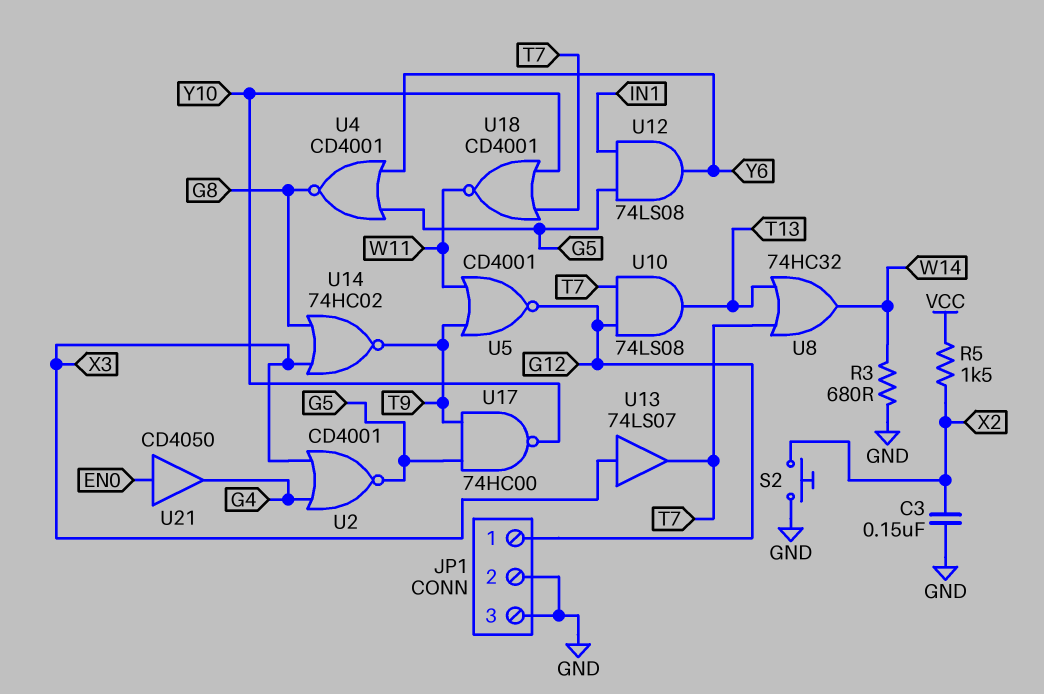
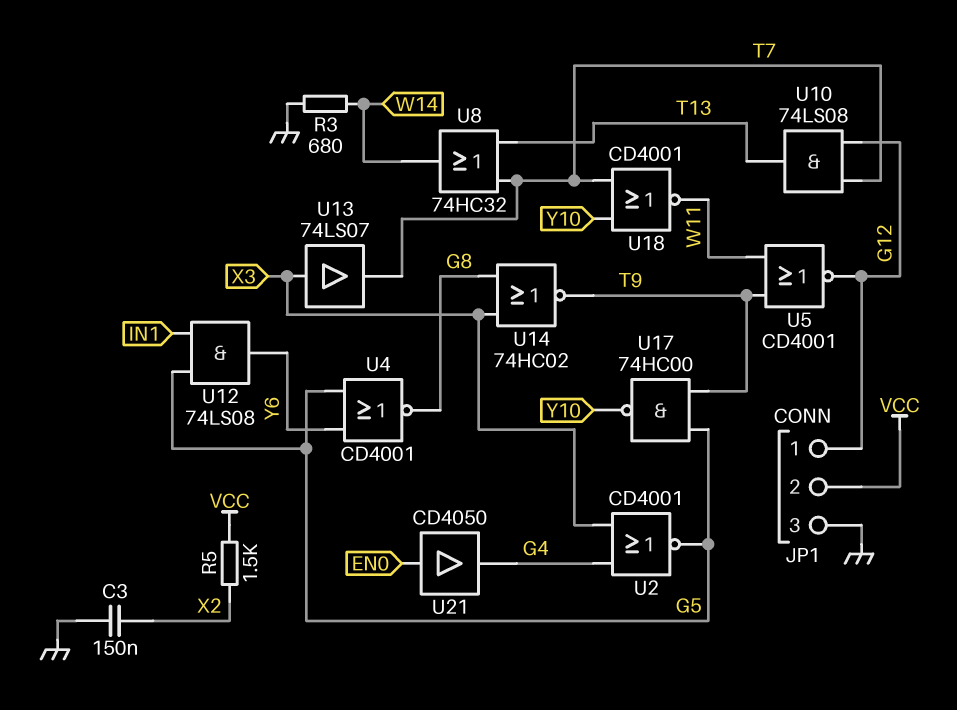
JP1 pin 2: GND -> VCC
S2: button (GND, X2) -> none

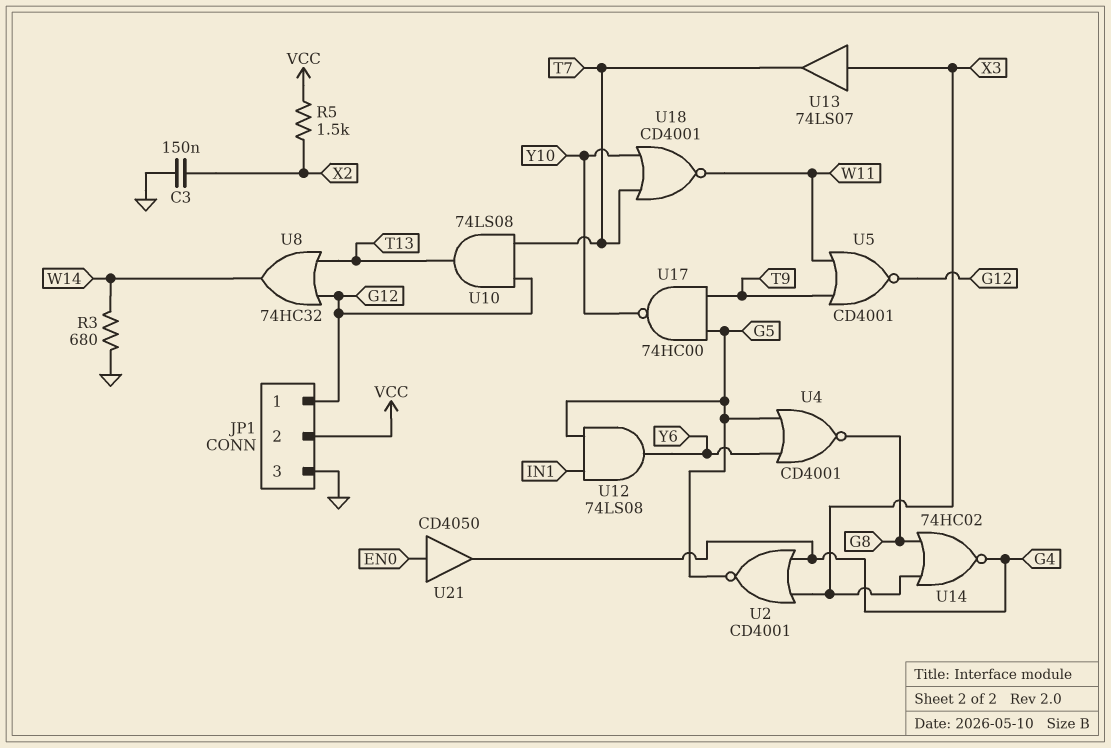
U8: OR 74HC32 (in T7, in T13, out W14) -> OR 74HC32 (in G12, in T13, out W14)
U14: NOR 74HC02 (in G8, in X3, out T9) -> NOR 74HC02 (in G8, in X3, out G4)

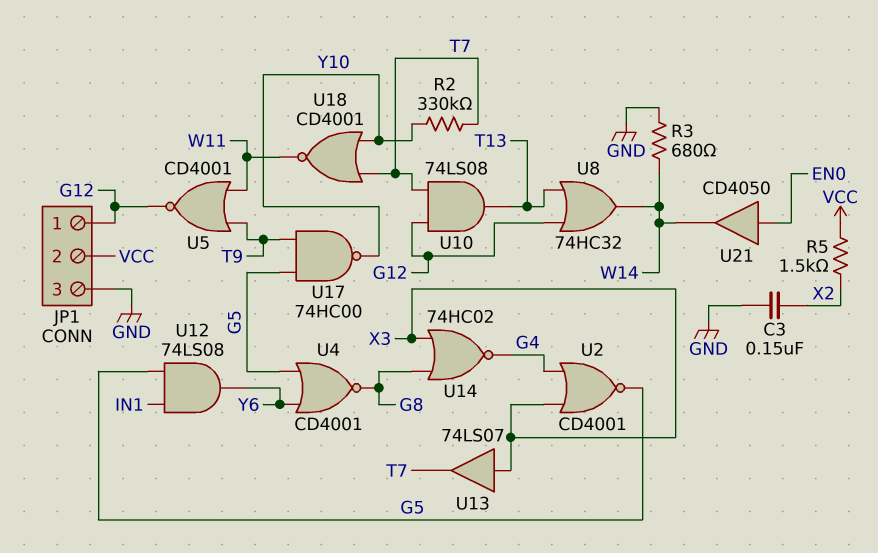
R2: none -> 330k (T7, Y10)
U21: buffer CD4050 (in EN0, out G4) -> buffer CD4050 (in EN0, out W14)

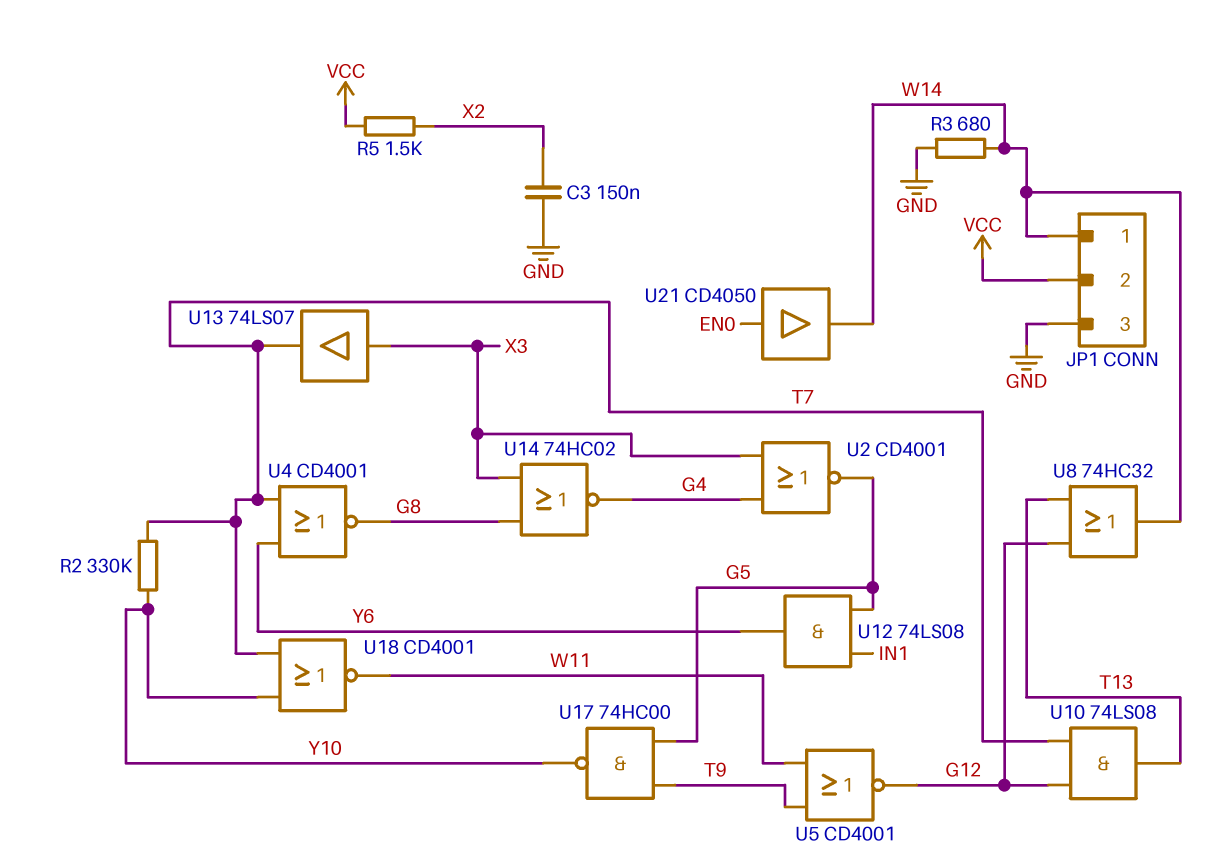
JP1 pin 1: G12 -> W14
U4: NOR CD4001 (in G5, in Y6, out G8) -> NOR CD4001 (in T7, in Y6, out G8)

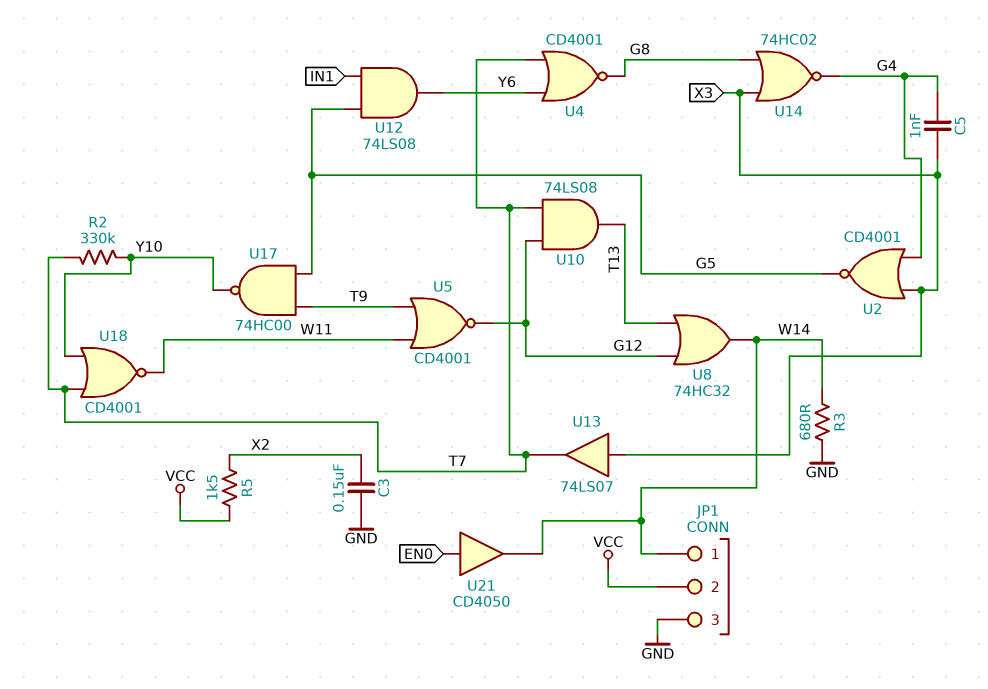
C5: none -> 1nF (G4, X3)

